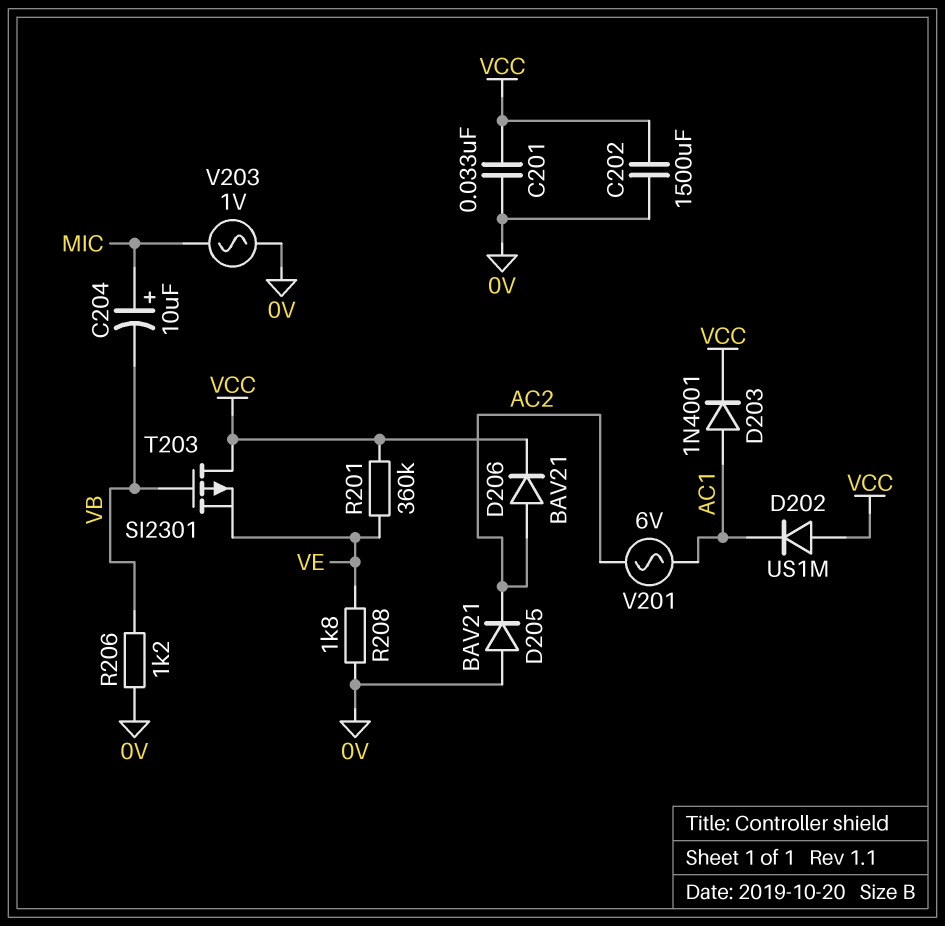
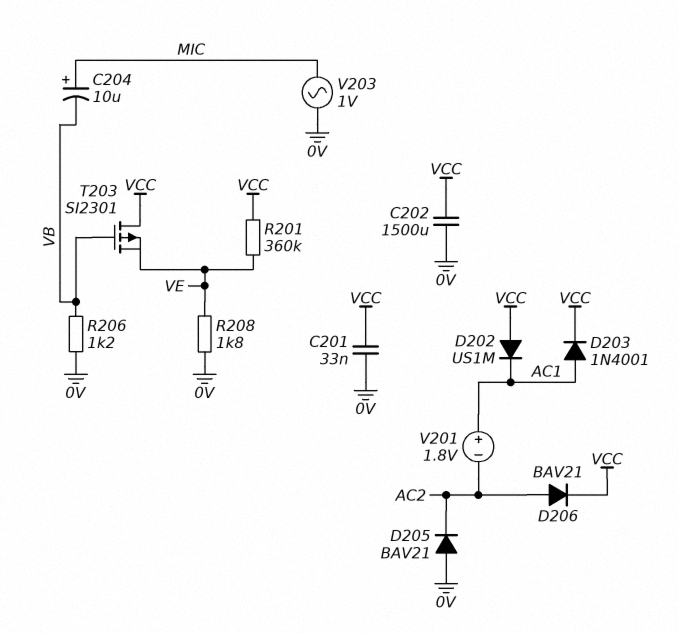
V201: AC 6V (AC1, AC2) -> 1.8V (plus AC1, minus AC2)

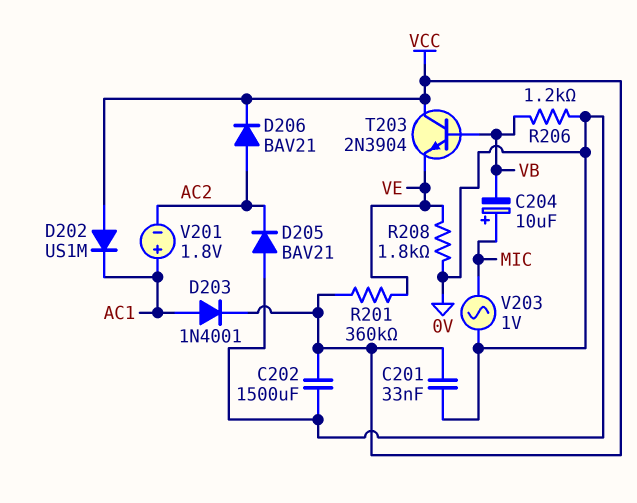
T203: PMOS SI2301 (G VB, D VCC, S VE) -> NPN 2N3904 (B VB, C VCC, E VE)

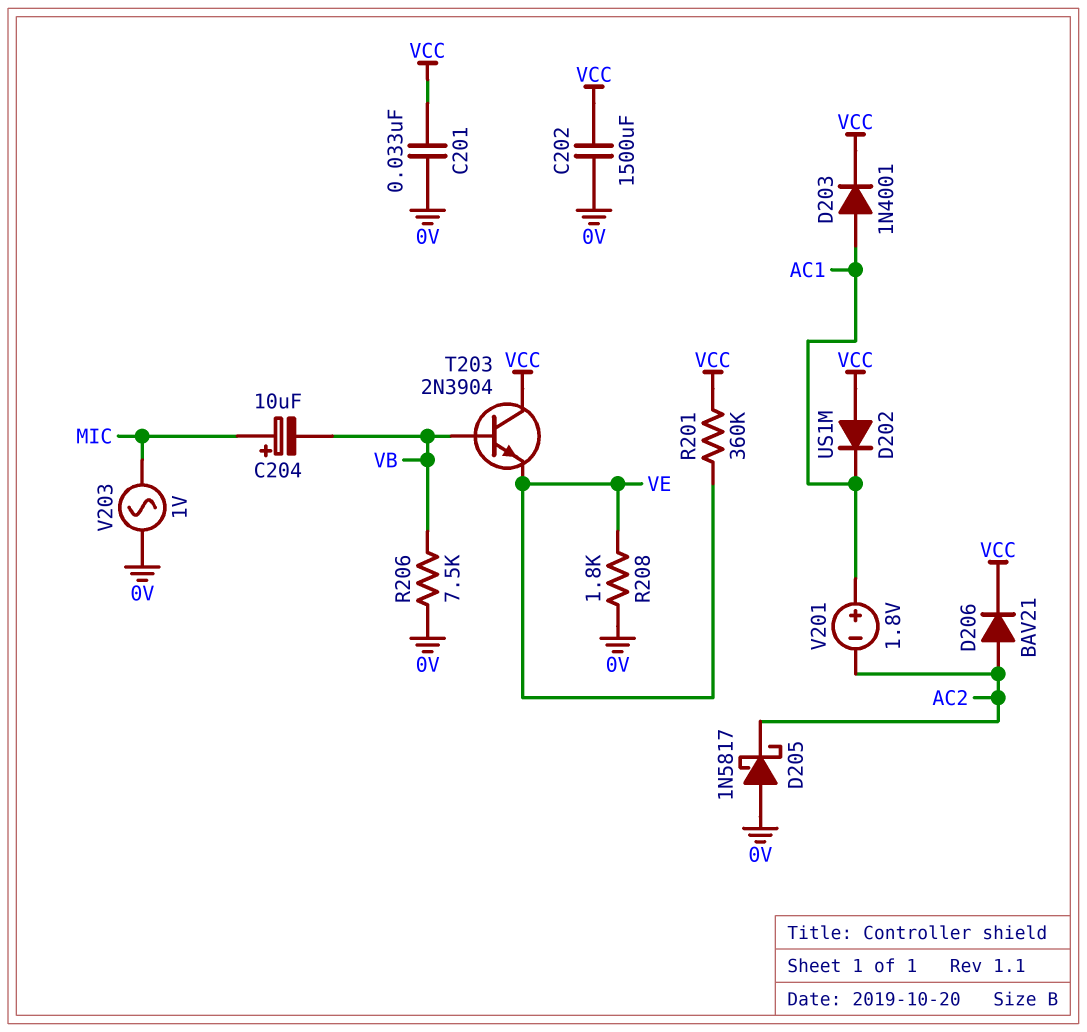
D205: diode BAV21 (A 0V, K AC2) -> schottky 1N5817 (A 0V, K AC2)
R206: 1.2k (0V, VB) -> 7.5k (0V, VB)

